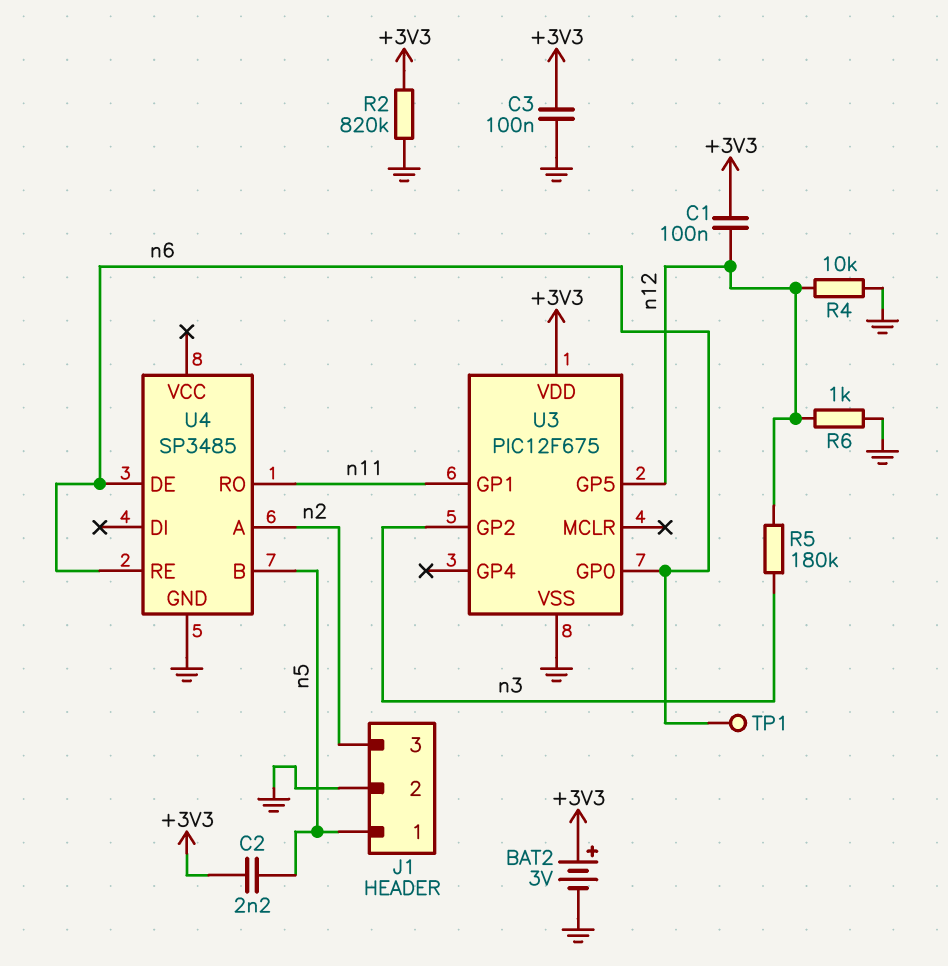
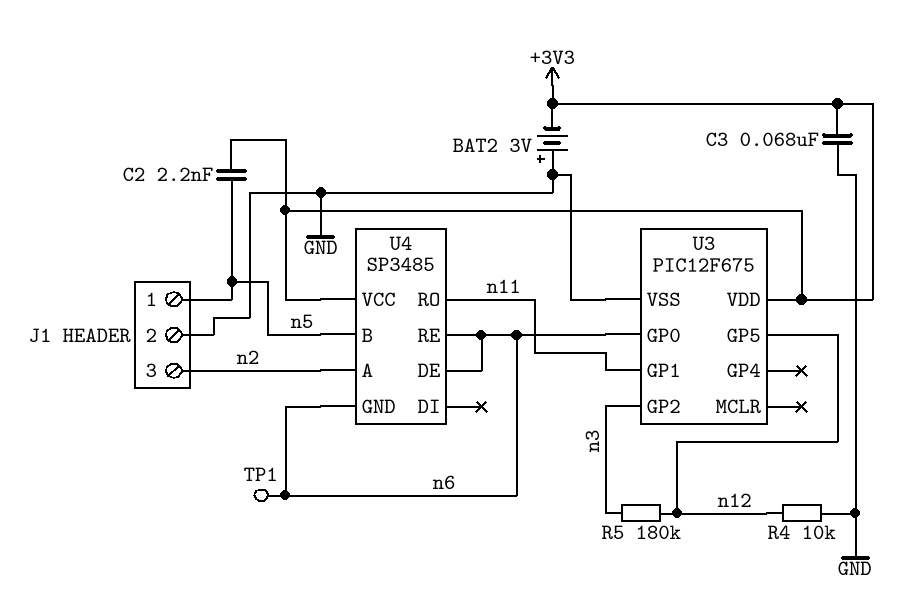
BAT2: 3V (plus +3V3, minus GND) -> 3V (plus GND, minus +3V3)
C1: 100nF (+3V3, n12) -> none
C3: 100nF (+3V3, GND) -> 68nF (+3V3, GND)
R2: 820k (+3V3, GND) -> none
R6: 1k (GND, n12) -> none
U4 pin GND: GND -> n6
U4 pin VCC: none -> +3V3

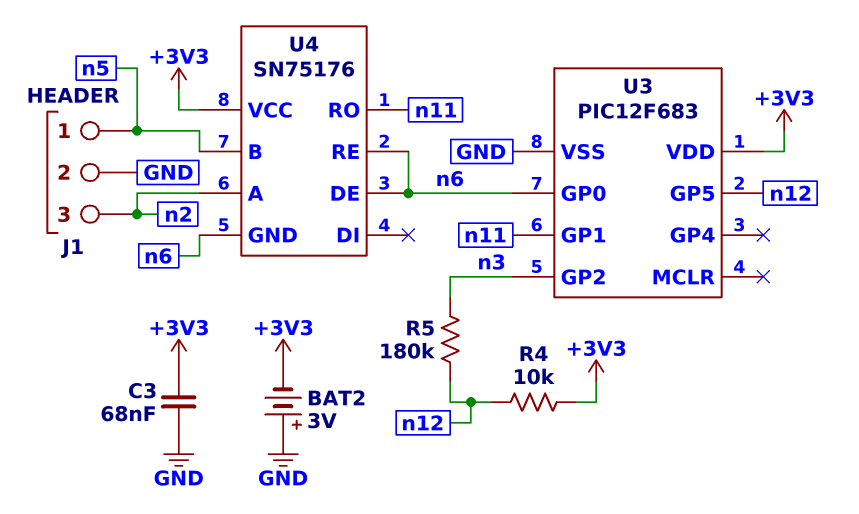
C2: 2.2nF (+3V3, n5) -> none
R4: 10k (GND, n12) -> 10k (+3V3, n12)
TP1: test point (n6) -> none
U3: PIC12F675 -> PIC12F683
U4: SP3485 -> SN75176

